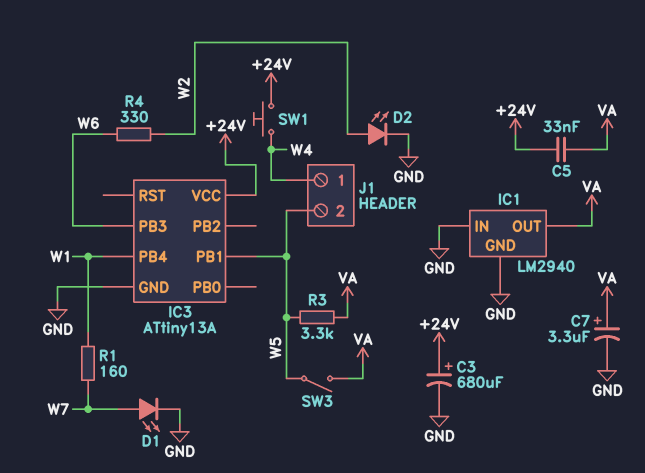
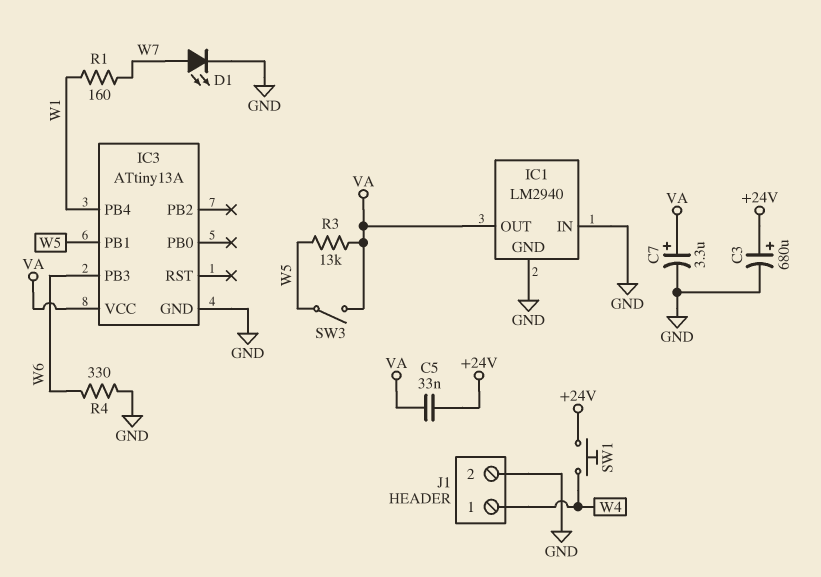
D2: LED (A W2, K GND) -> none
IC3 pin VCC: +24V -> VA
J1 pin 2: W5 -> GND
R3: 3.3k (VA, W5) -> 13k (VA, W5)
R4: 330 (W2, W6) -> 330 (GND, W6)

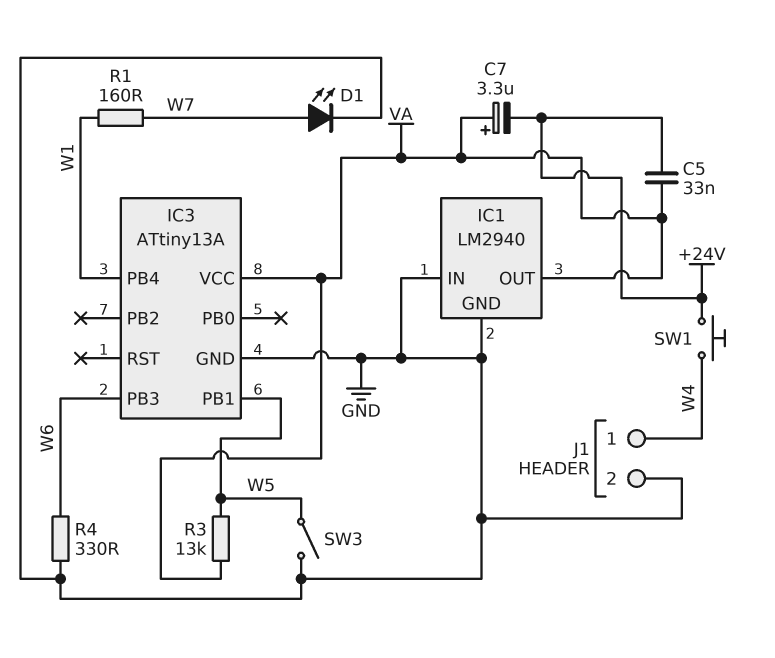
C3: 680uF (plus +24V, minus GND) -> none
C7: 3.3uF (plus VA, minus GND) -> 3.3uF (plus VA, minus +24V)
SW3: switch (VA, W5) -> switch (GND, W5)

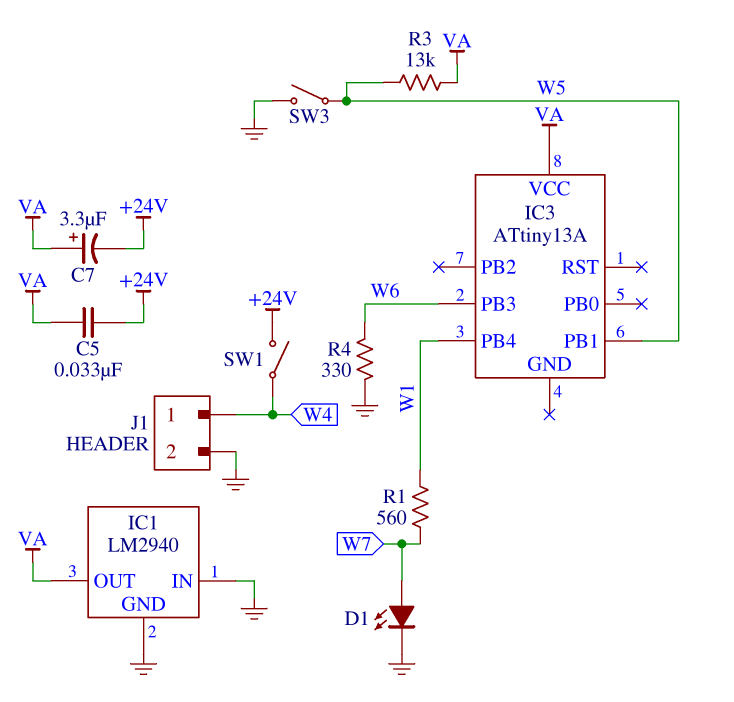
IC3 pin GND: GND -> none
R1: 160 (W1, W7) -> 560 (W1, W7)
SW1: button (+24V, W4) -> switch (+24V, W4)

